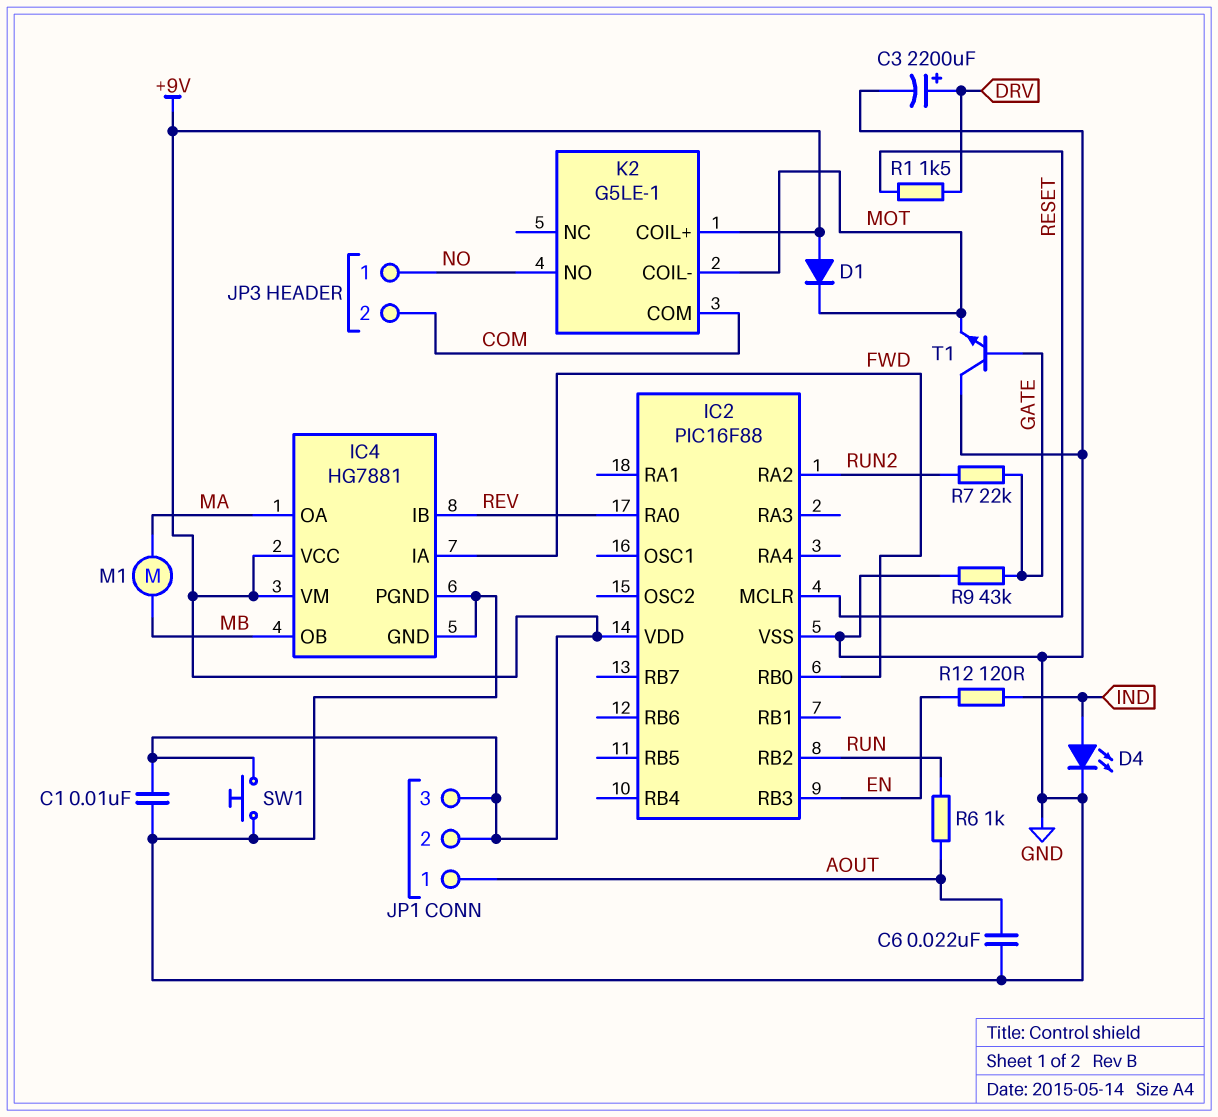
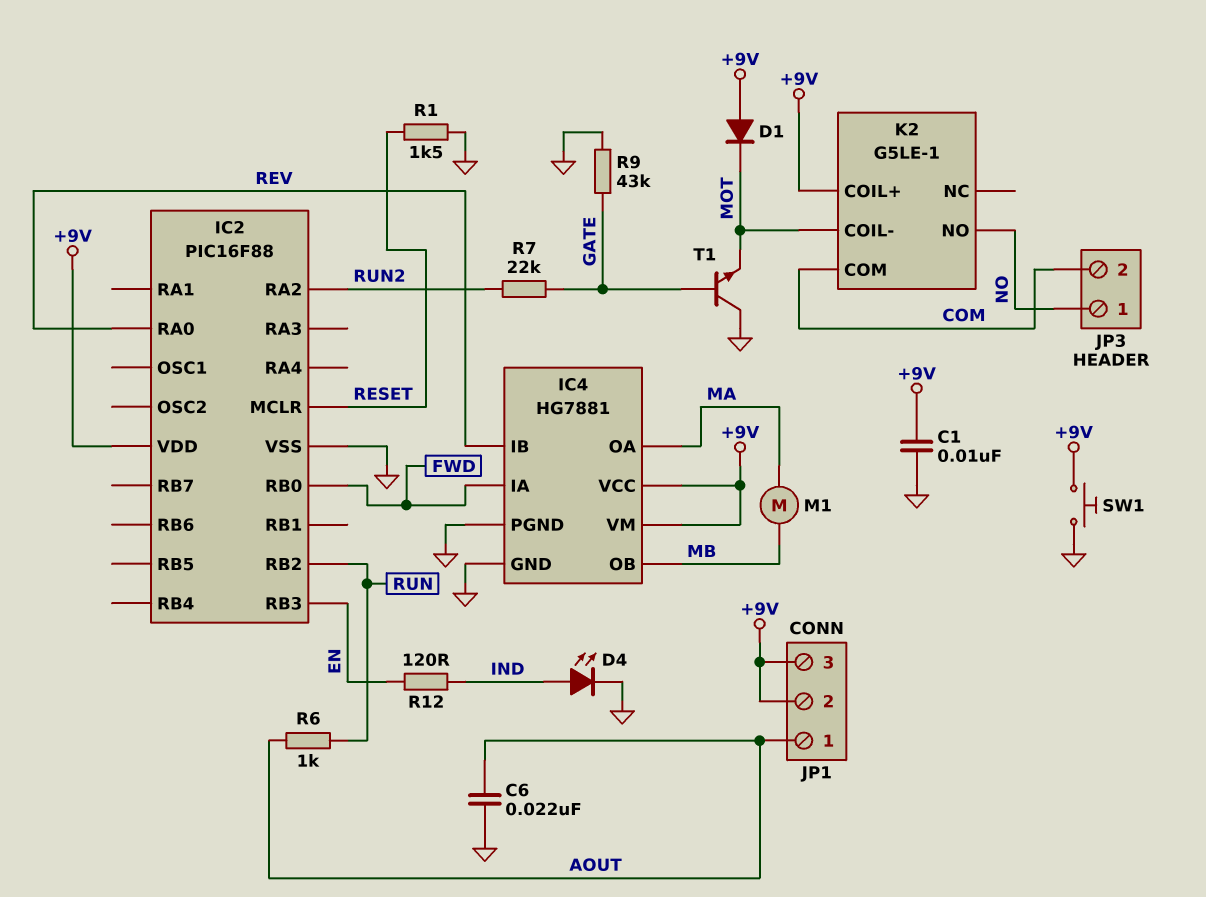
C3: 2200uF (plus DRV, minus GND) -> none
R1: 1.5k (DRV, RESET) -> 1.5k (GND, RESET)

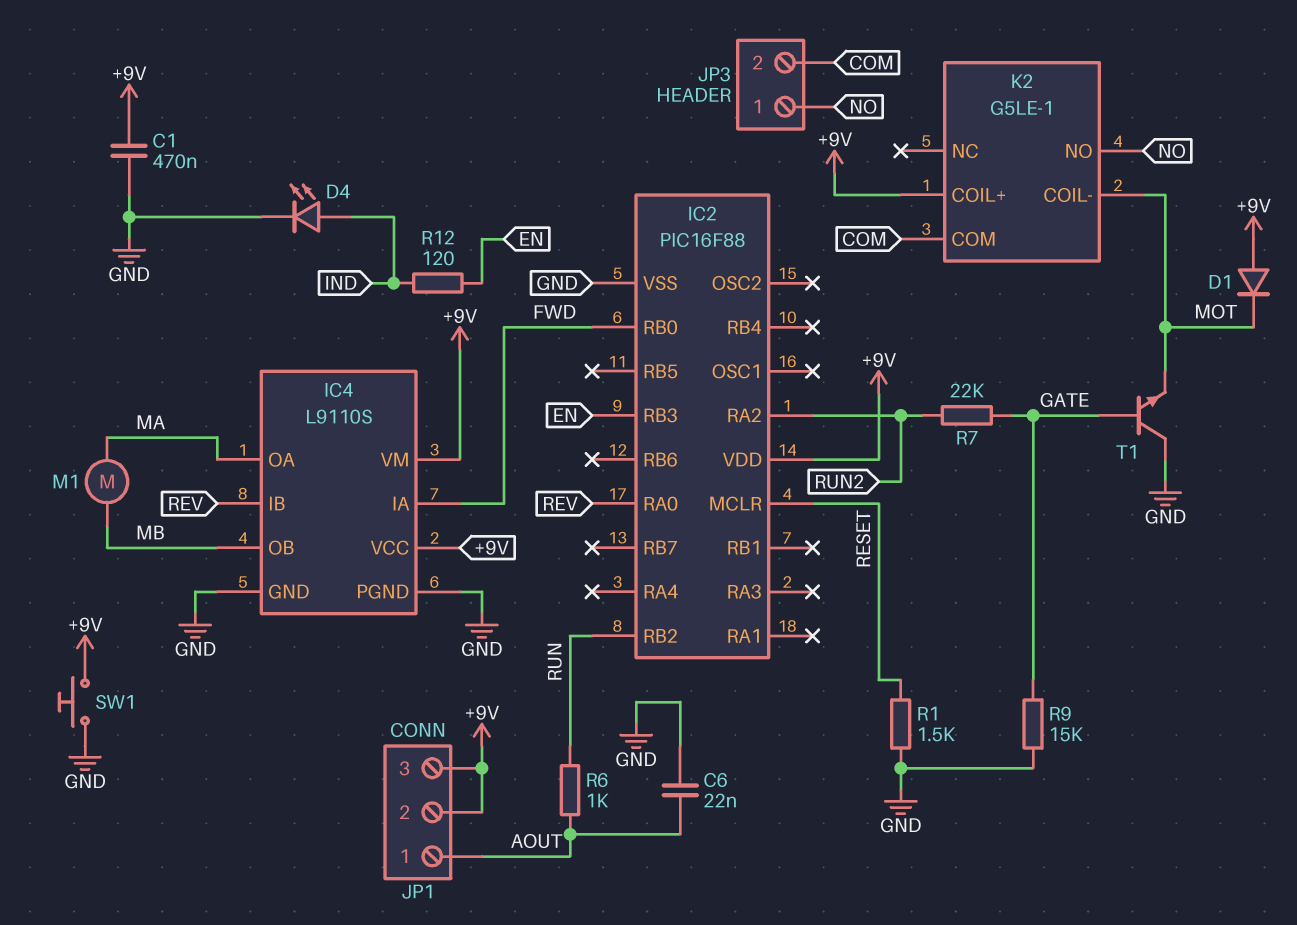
C1: 10nF (+9V, GND) -> 470nF (+9V, GND)
IC4: HG7881 -> L9110S
R9: 43k (GATE, GND) -> 15k (GATE, GND)

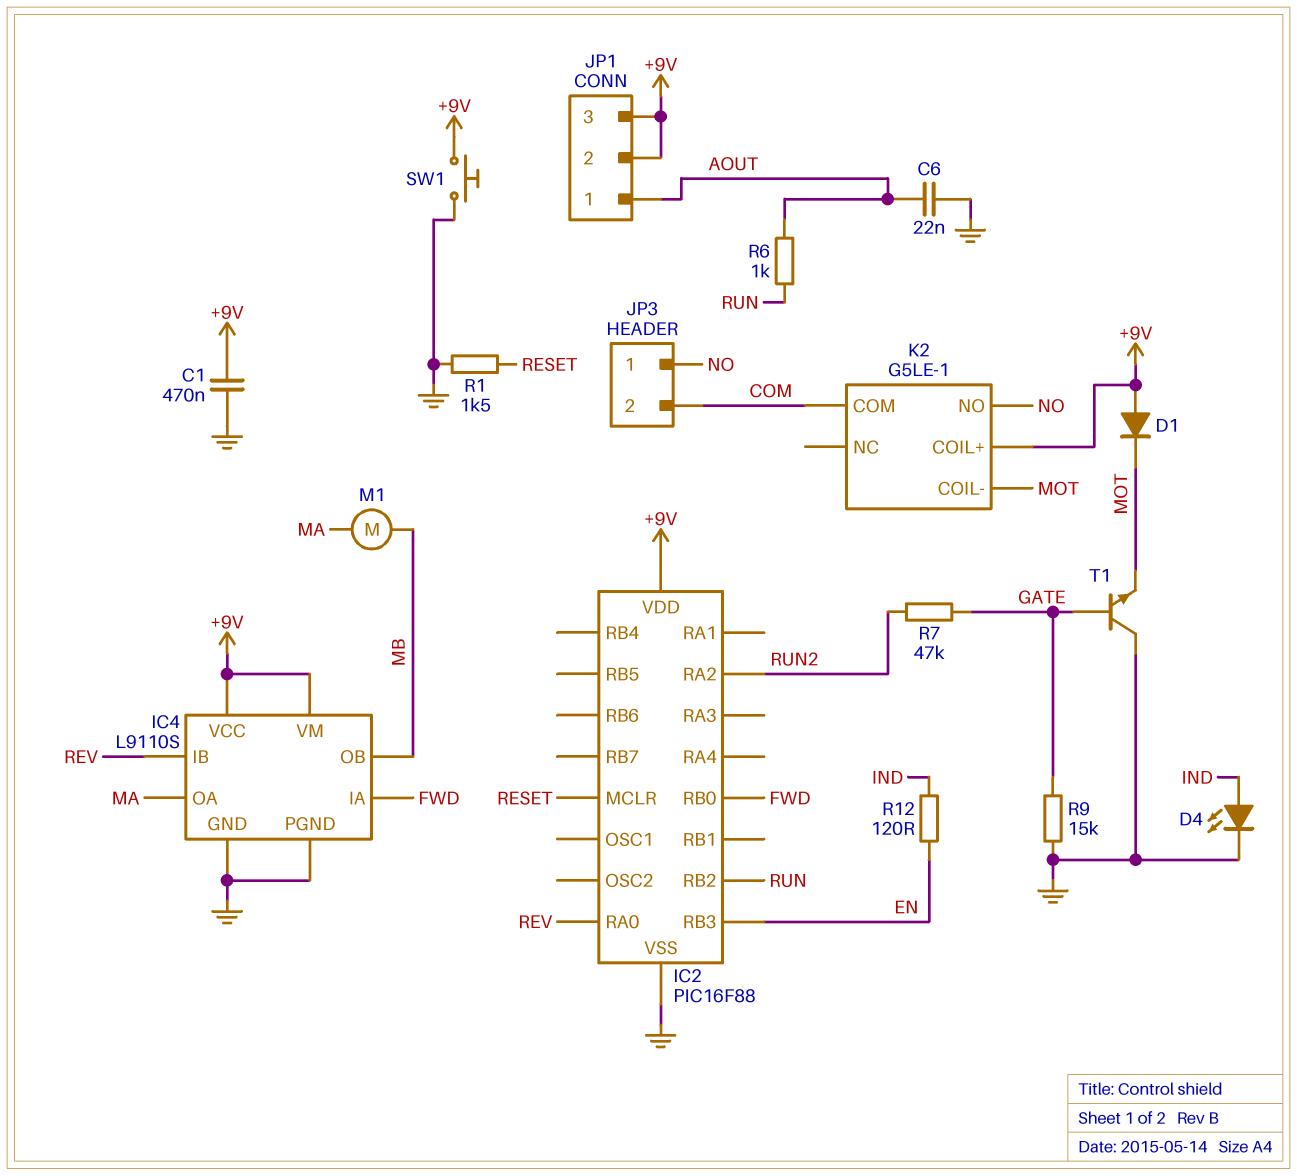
R7: 22k (GATE, RUN2) -> 47k (GATE, RUN2)

